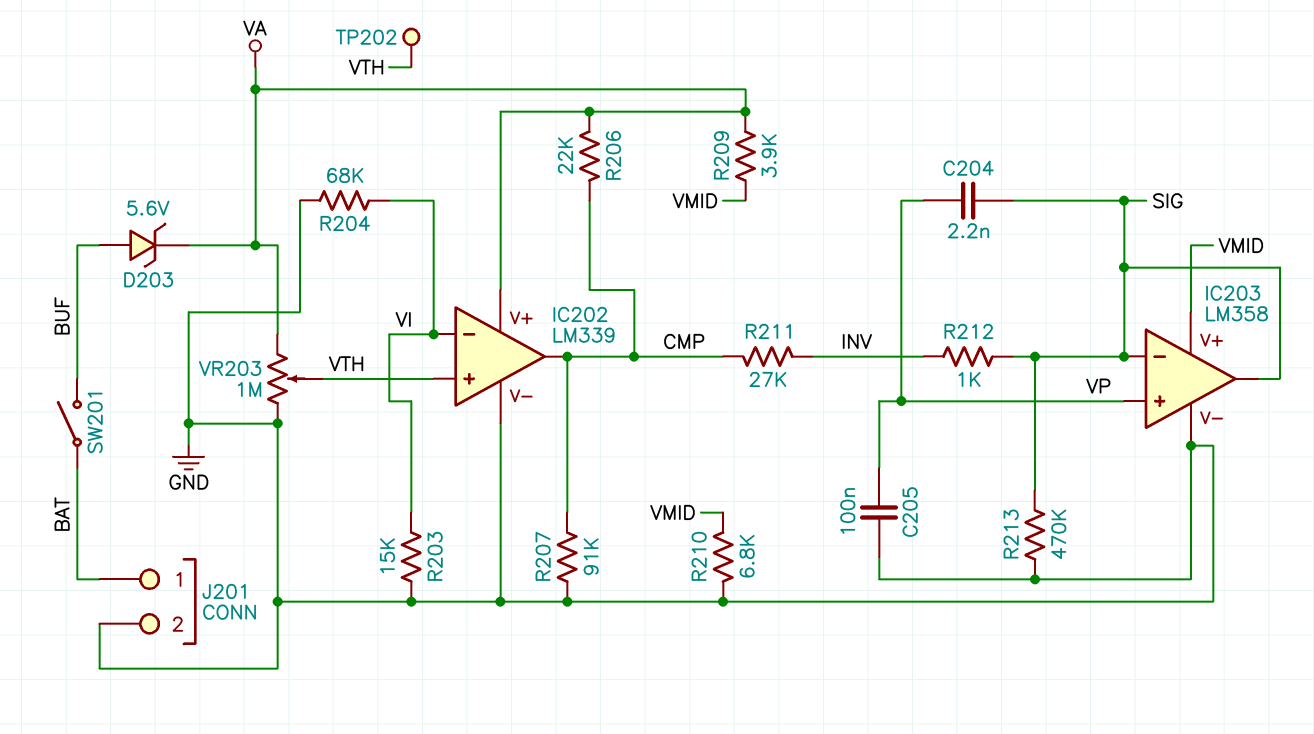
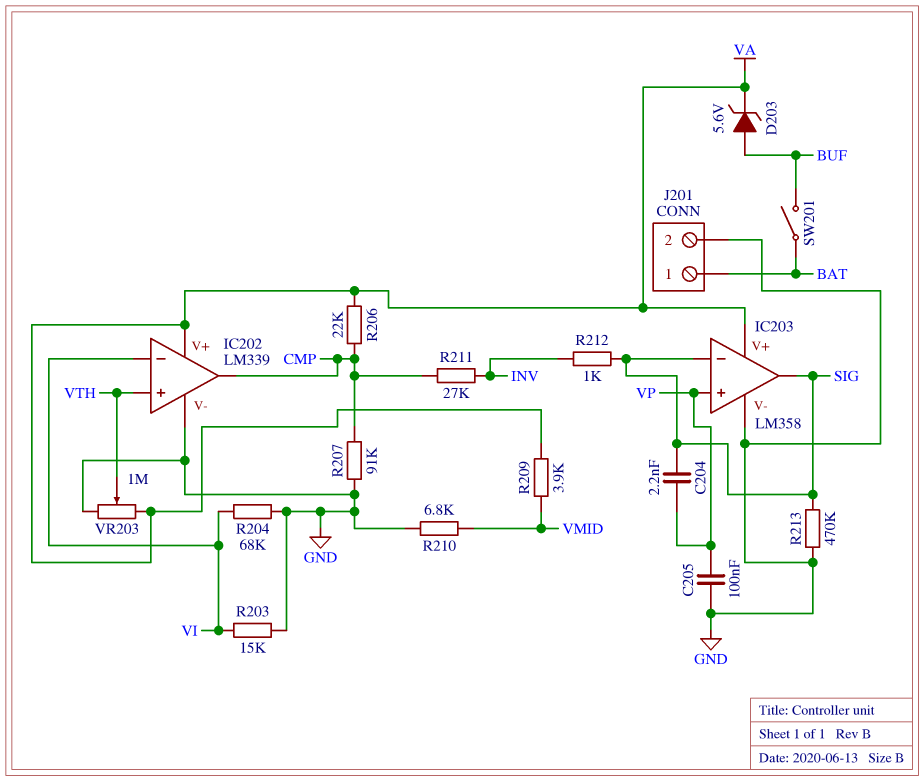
IC203 pin V+: VMID -> VA
TP202: test point (VTH) -> none

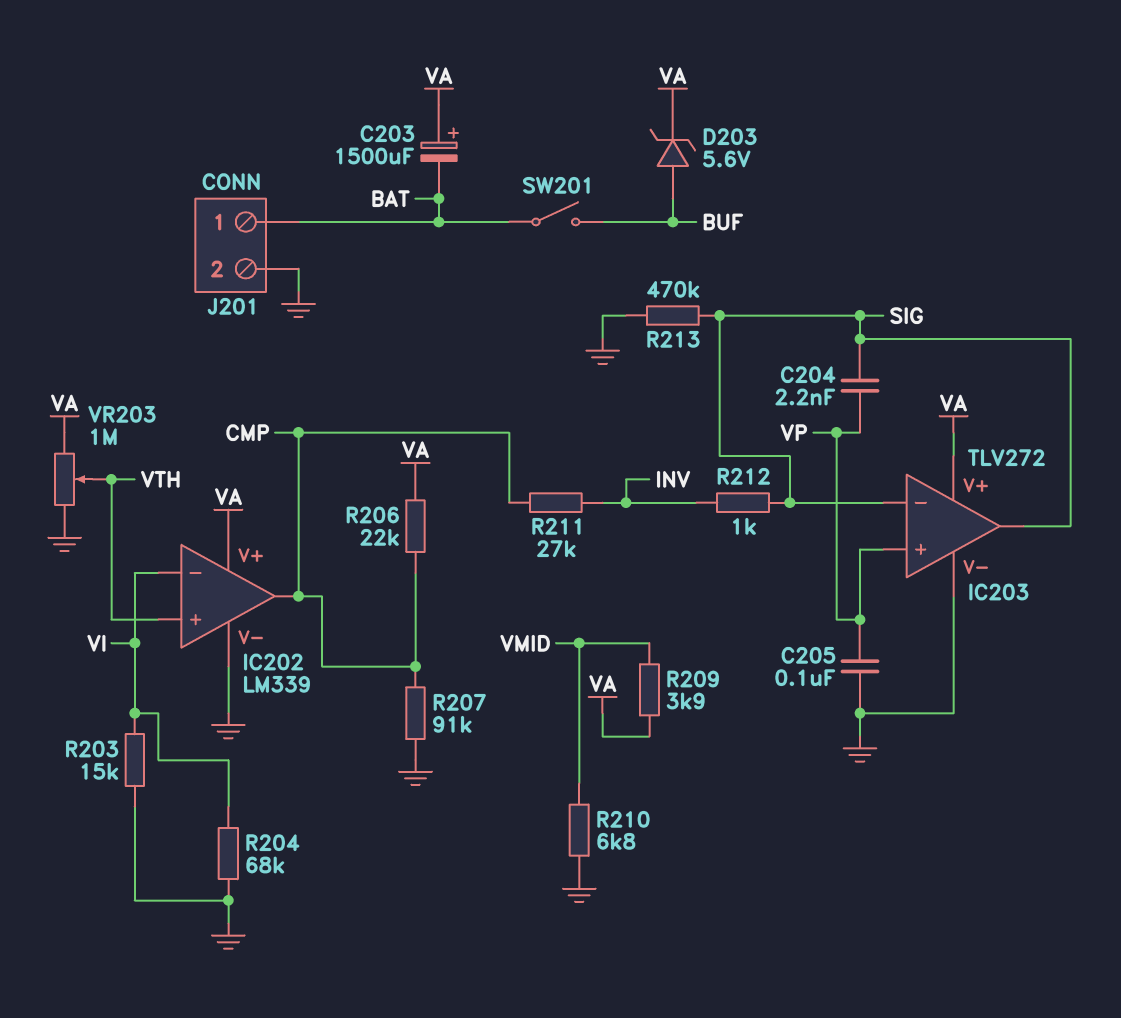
C203: none -> 1500uF (plus VA, minus BAT)
IC203: LM358 -> TLV272

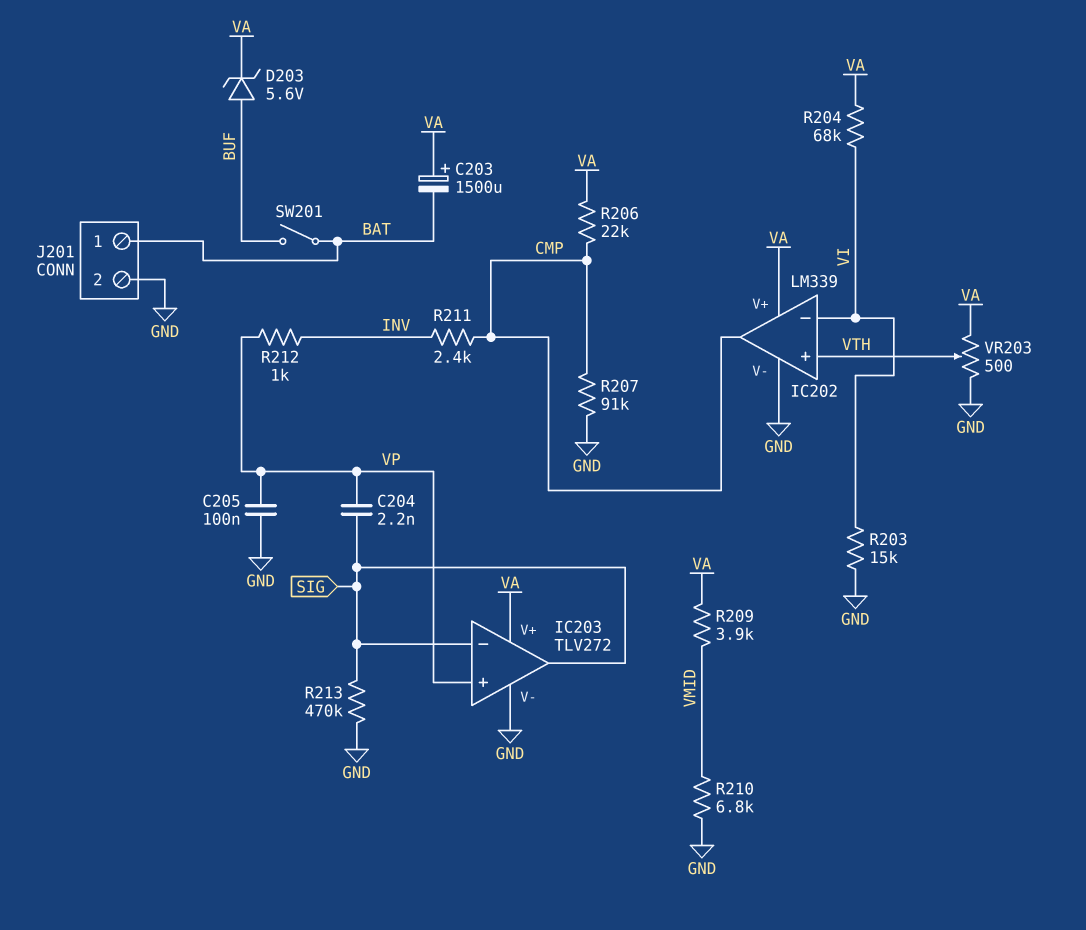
R204: 68k (GND, VI) -> 68k (VA, VI)
R211: 27k (CMP, INV) -> 2.4k (CMP, INV)
R212: 1k (INV, SIG) -> 1k (INV, VP)
VR203: 1M (GND, VA, wiper VTH) -> 500 (GND, VA, wiper VTH)

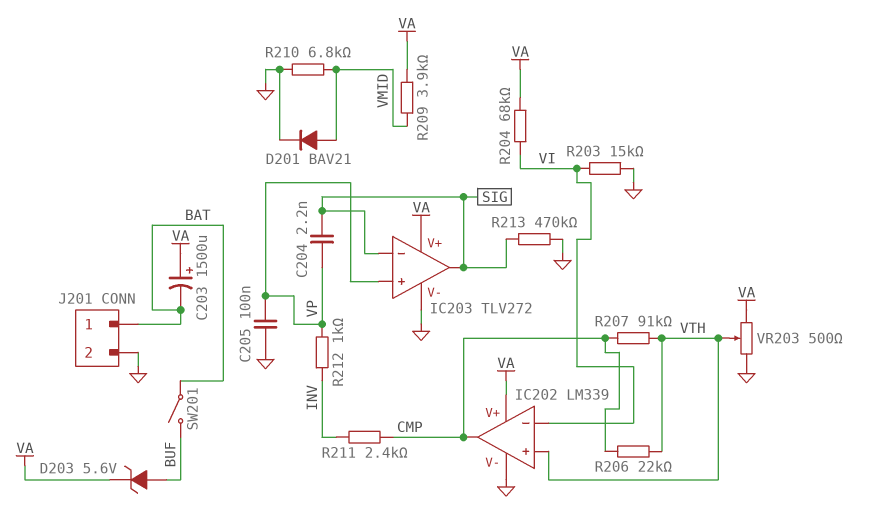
D201: none -> diode BAV21 (A VMID, K GND)
R206: 22k (CMP, VA) -> 22k (CMP, VTH)
R207: 91k (CMP, GND) -> 91k (CMP, VTH)

